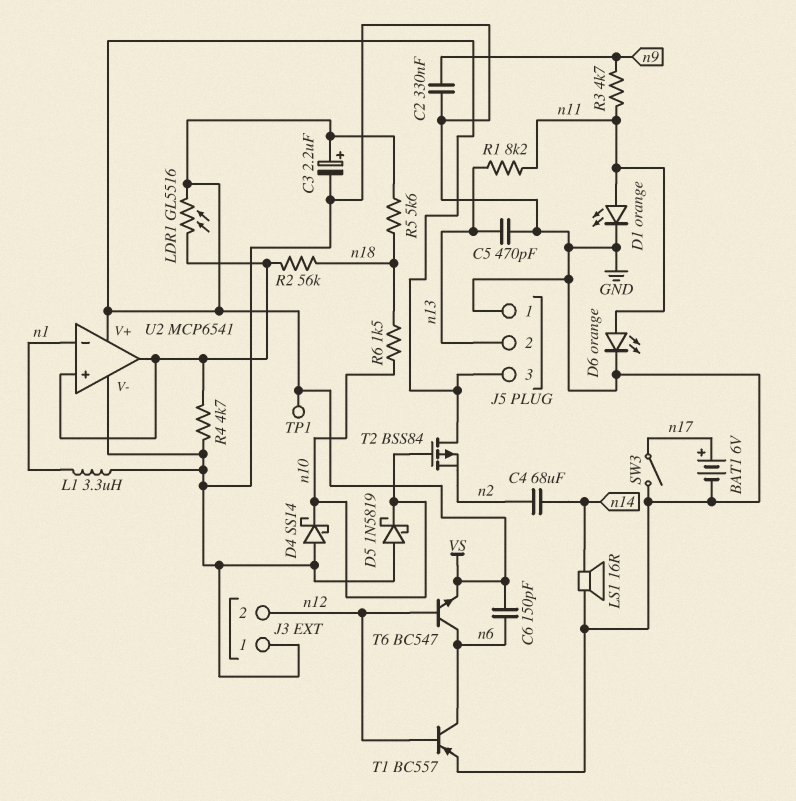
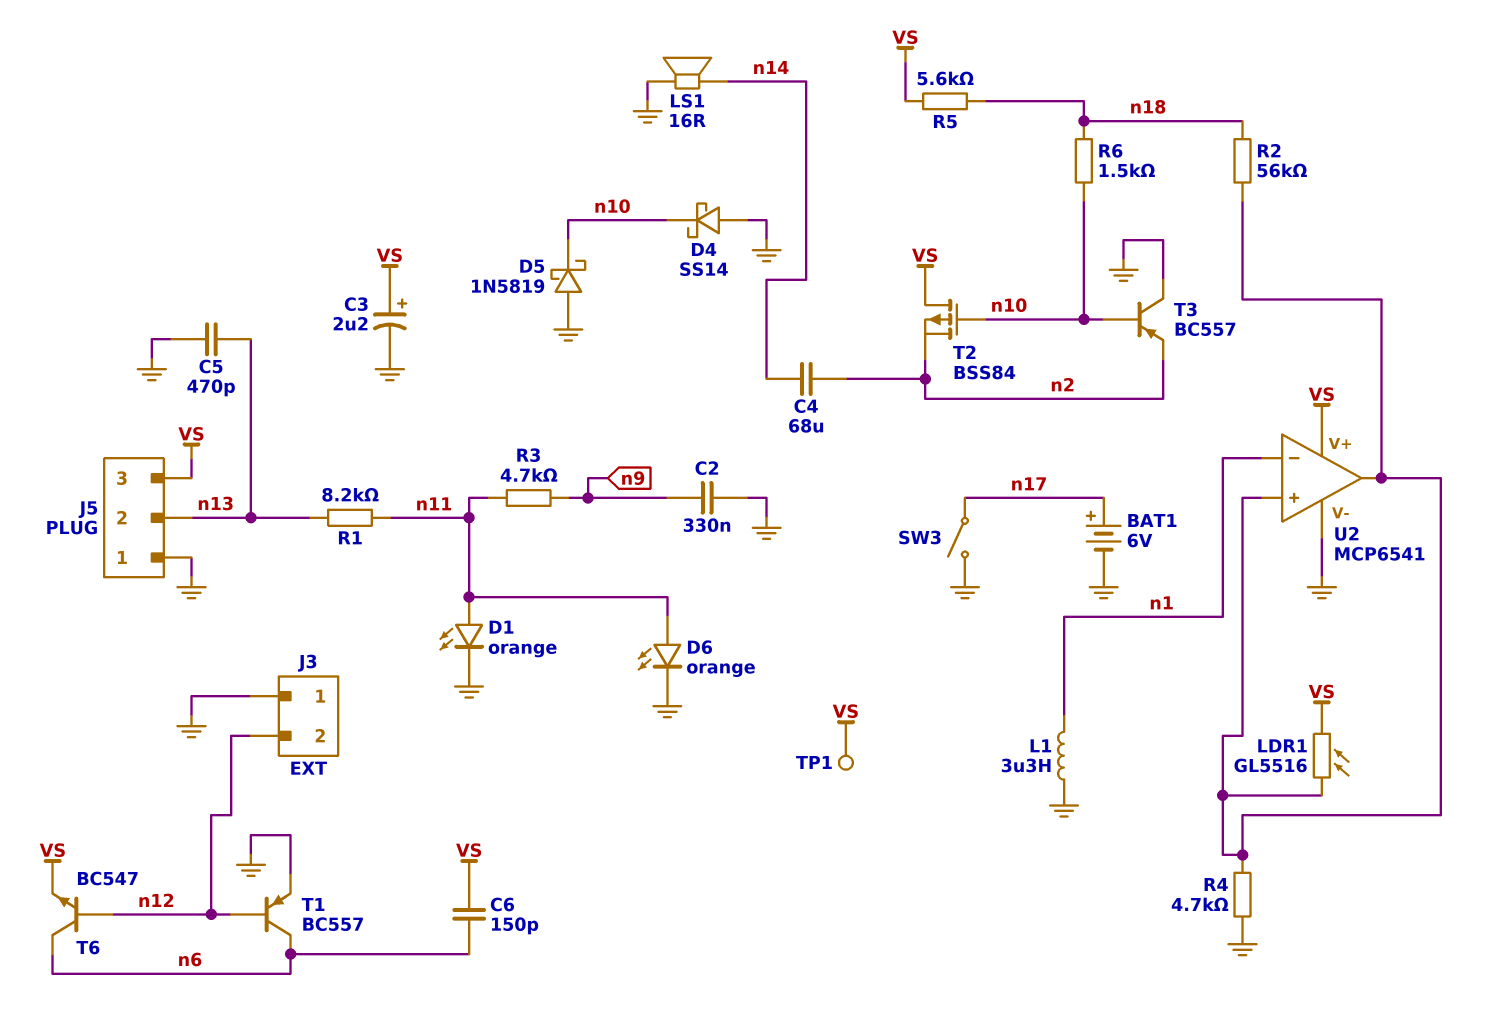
T3: none -> PNP BC557 (B n10, C GND, E n2)

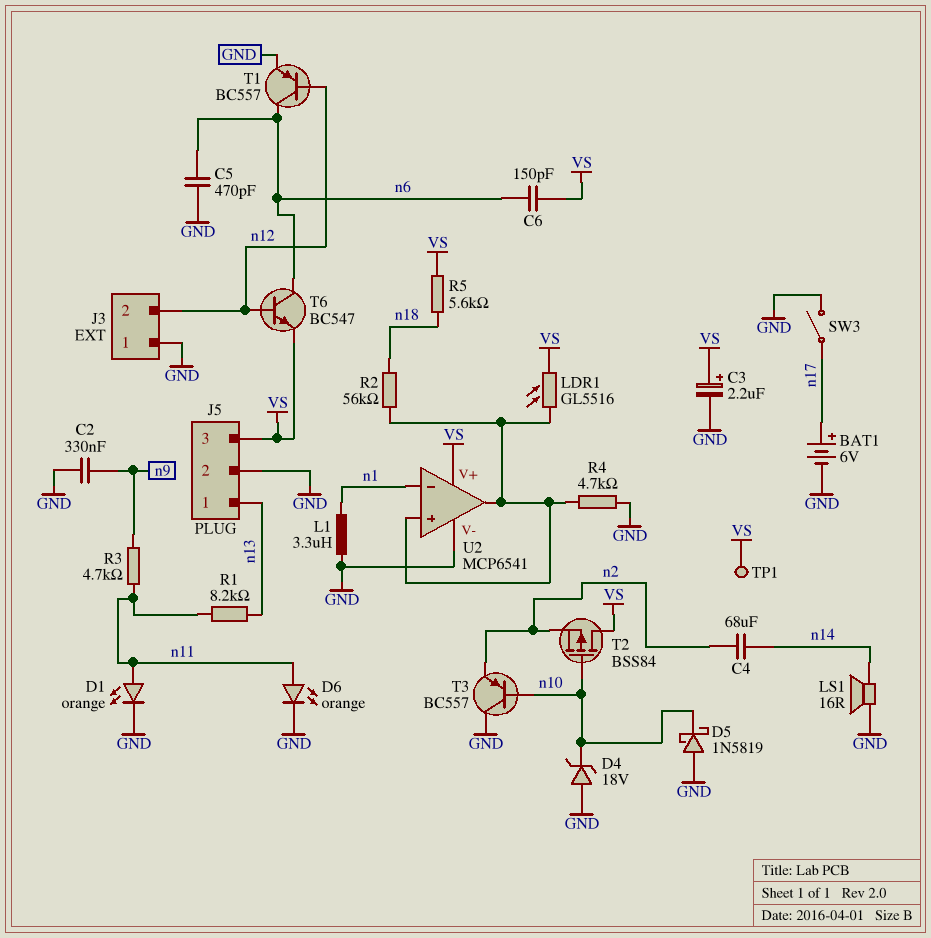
C5: 470pF (GND, n13) -> 470pF (GND, n6)
D4: schottky SS14 (A GND, K n10) -> zener 18V (A GND, K n10)
J5 pin 1: GND -> n13
J5 pin 2: n13 -> GND
R6: 1.5k (n10, n18) -> none

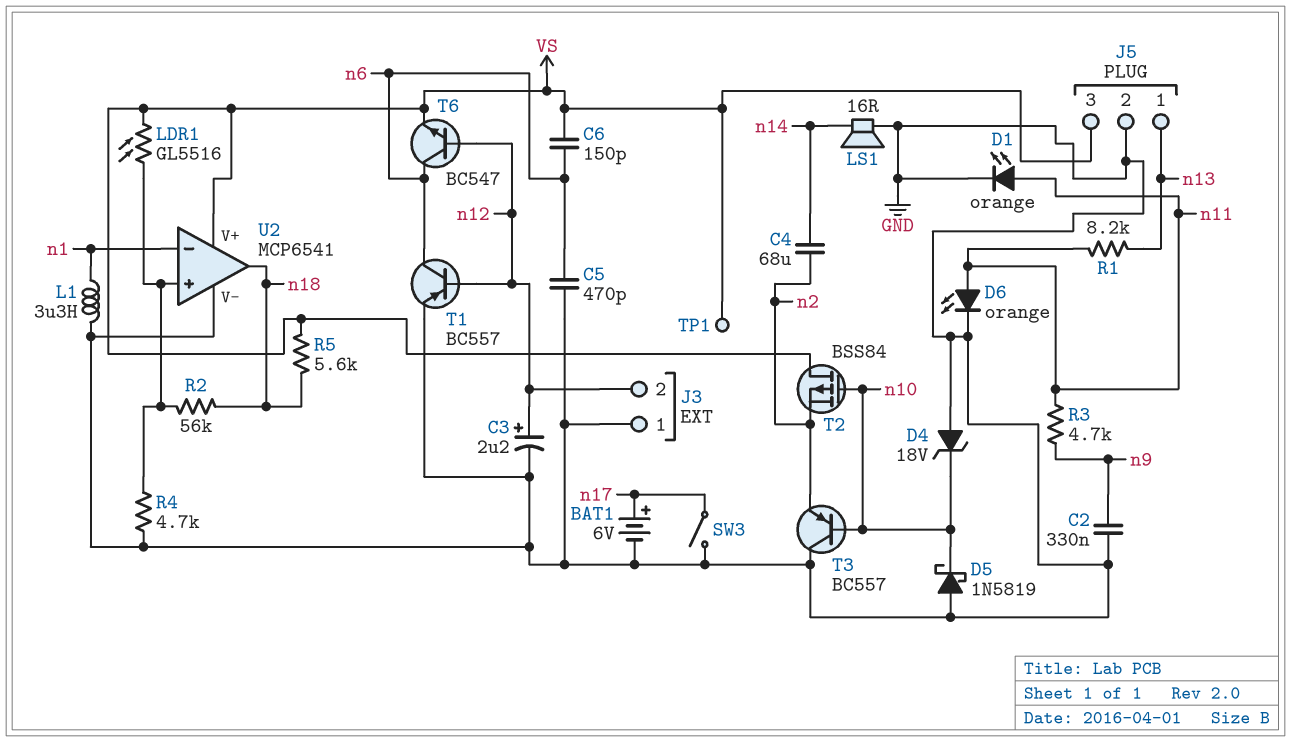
C3: 2.2uF (plus VS, minus GND) -> 2.2uF (plus n12, minus GND)
U2 pin out: U2/in+ -> n18

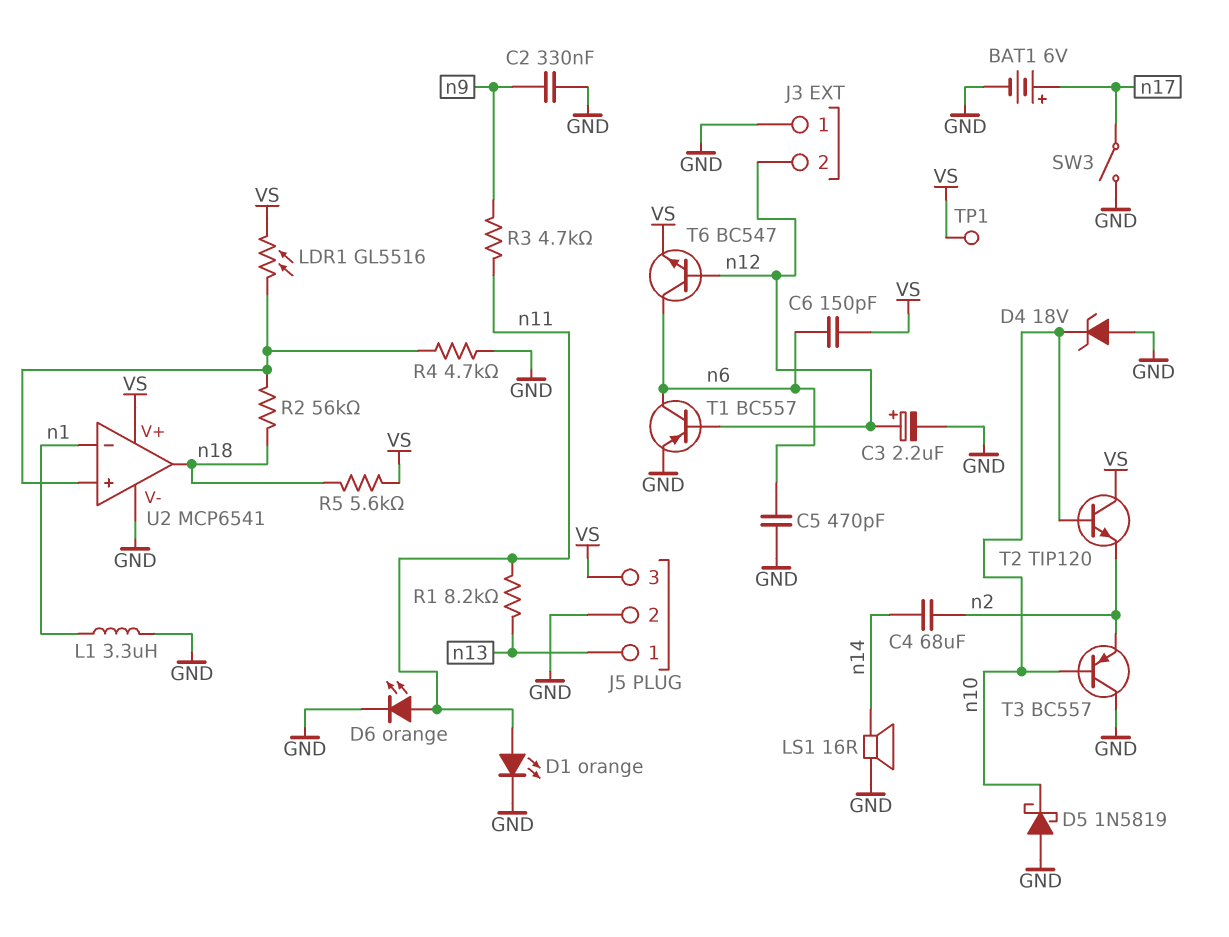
T2: PMOS BSS84 (G n10, D VS, S n2) -> NPN TIP120 (B n10, C VS, E n2)

